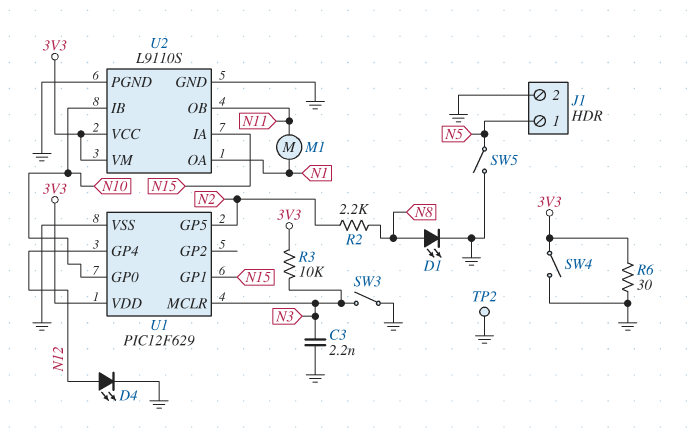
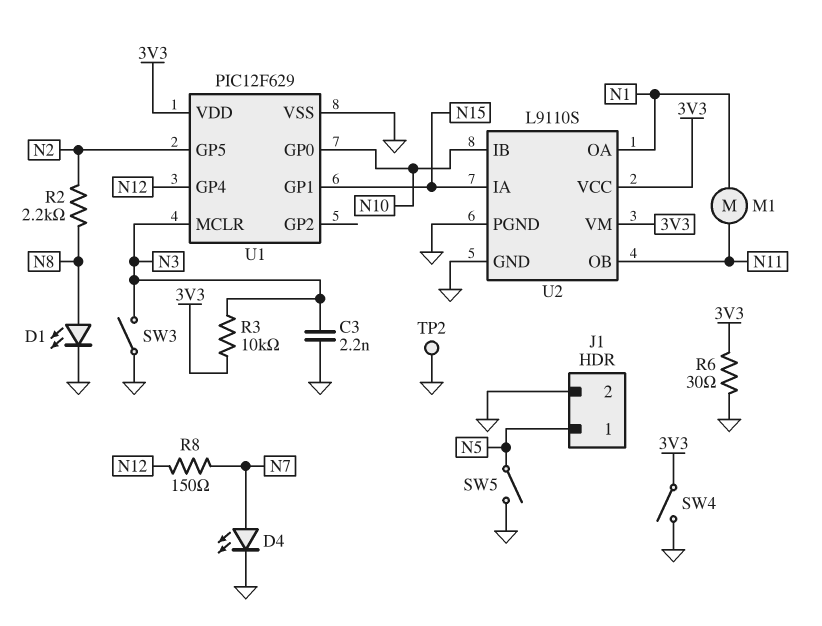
D4: LED (A N12, K GND) -> LED (A N7, K GND)
R8: none -> 150 (N7, N12)

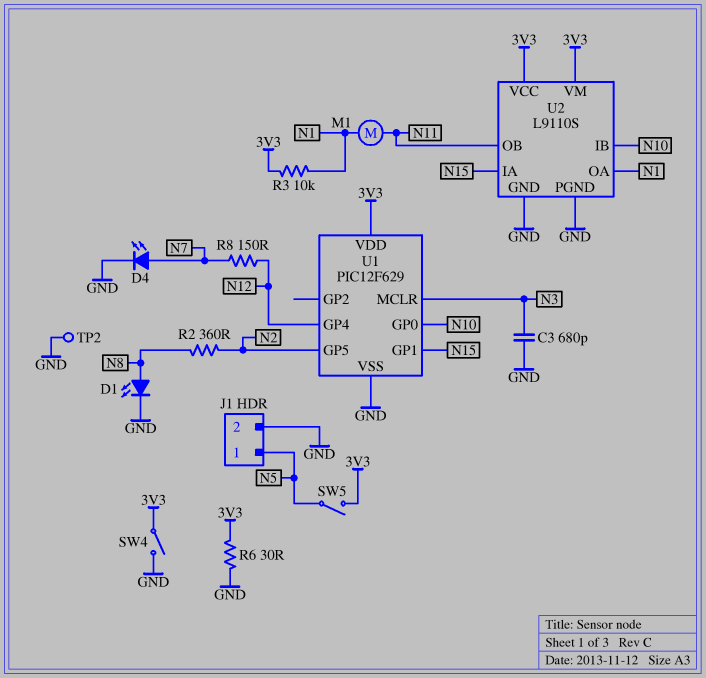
C3: 2.2nF (GND, N3) -> 680pF (GND, N3)
R2: 2.2k (N2, N8) -> 360 (N2, N8)
R3: 10k (3V3, N3) -> 10k (3V3, N1)
SW3: switch (GND, N3) -> none
SW5: switch (GND, N5) -> switch (3V3, N5)

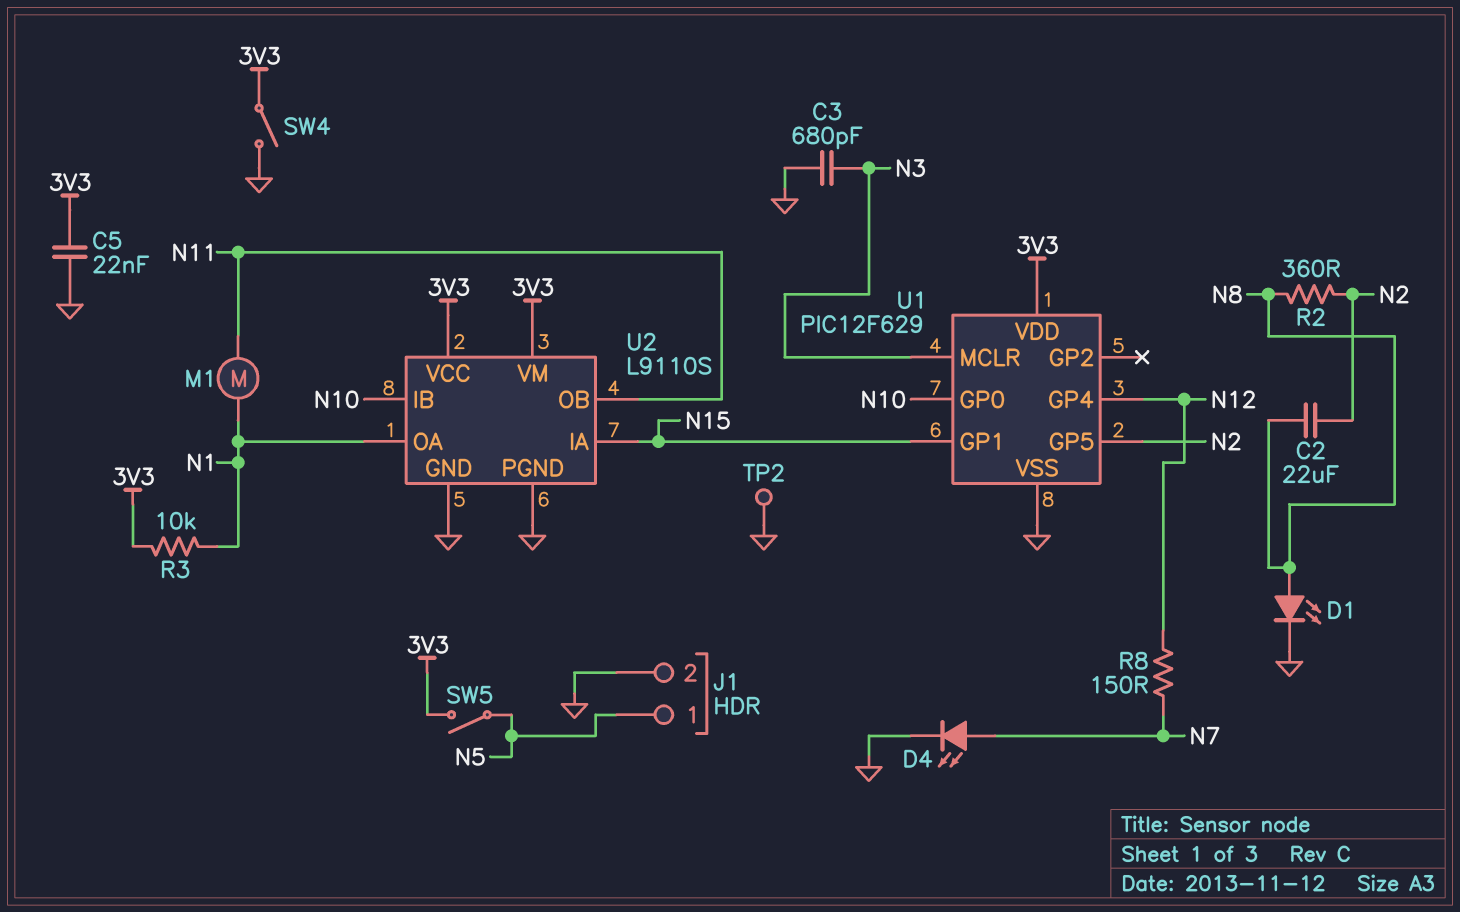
C2: none -> 22uF (N2, N8)
C5: none -> 22nF (3V3, GND)
R6: 30 (3V3, GND) -> none

